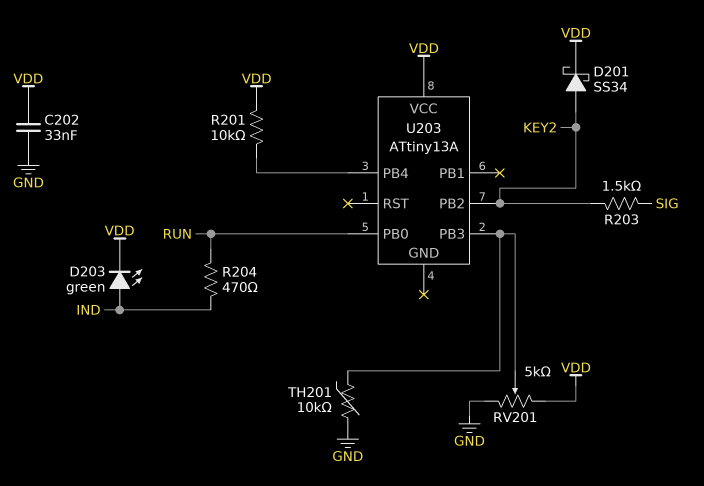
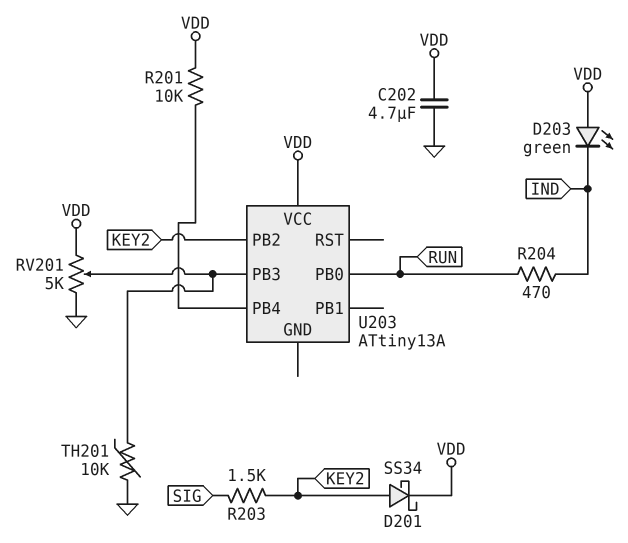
C202: 33nF (GND, VDD) -> 4.7uF (GND, VDD)
D203: LED green (A IND, K VDD) -> LED green (A VDD, K IND)

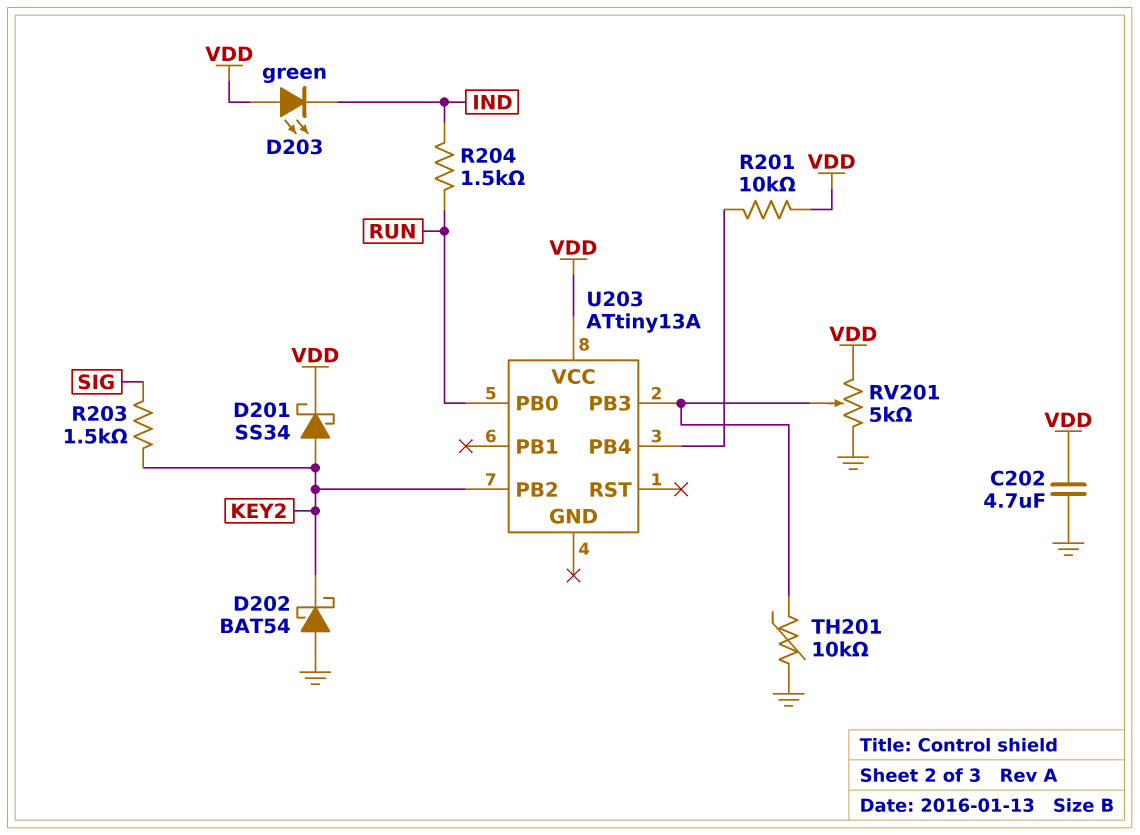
D202: none -> schottky BAT54 (A GND, K KEY2)
R204: 470 (IND, RUN) -> 1.5k (IND, RUN)

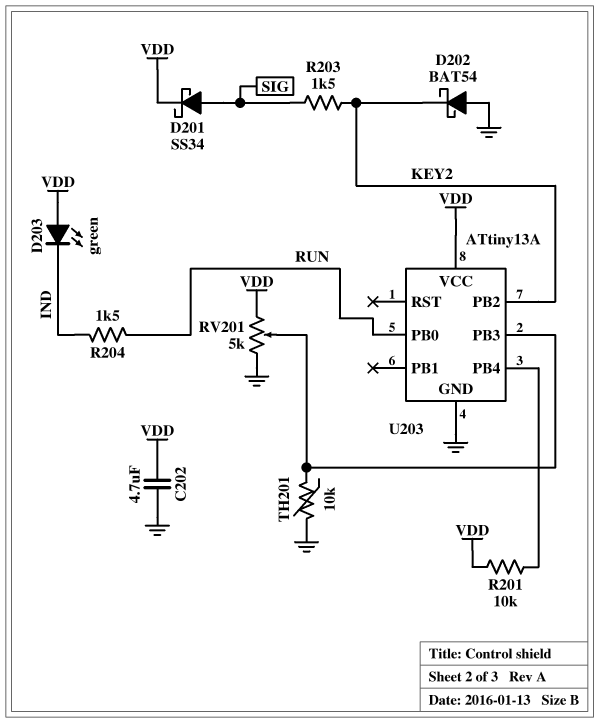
D201: schottky SS34 (A KEY2, K VDD) -> schottky SS34 (A SIG, K VDD)
U203 pin GND: none -> GND

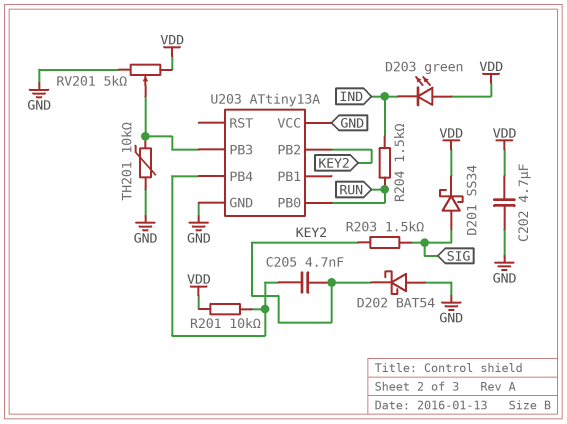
C205: none -> 4.7nF (KEY2, U203/PB4)
U203 pin VCC: VDD -> GND

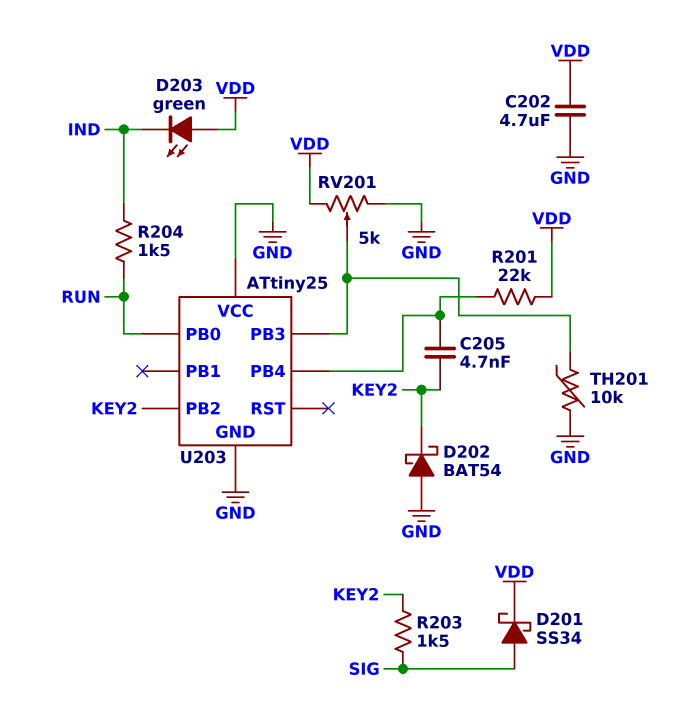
R201: 10k (U203/PB4, VDD) -> 22k (U203/PB4, VDD)
U203: ATtiny13A -> ATtiny25

